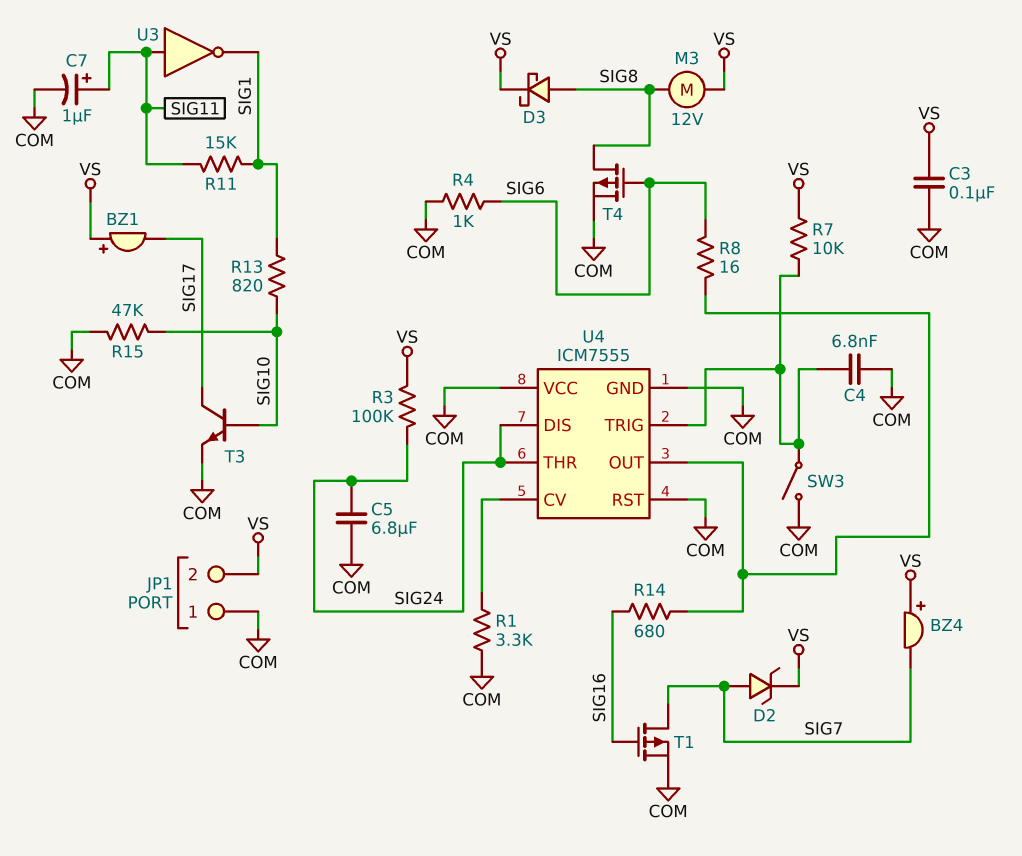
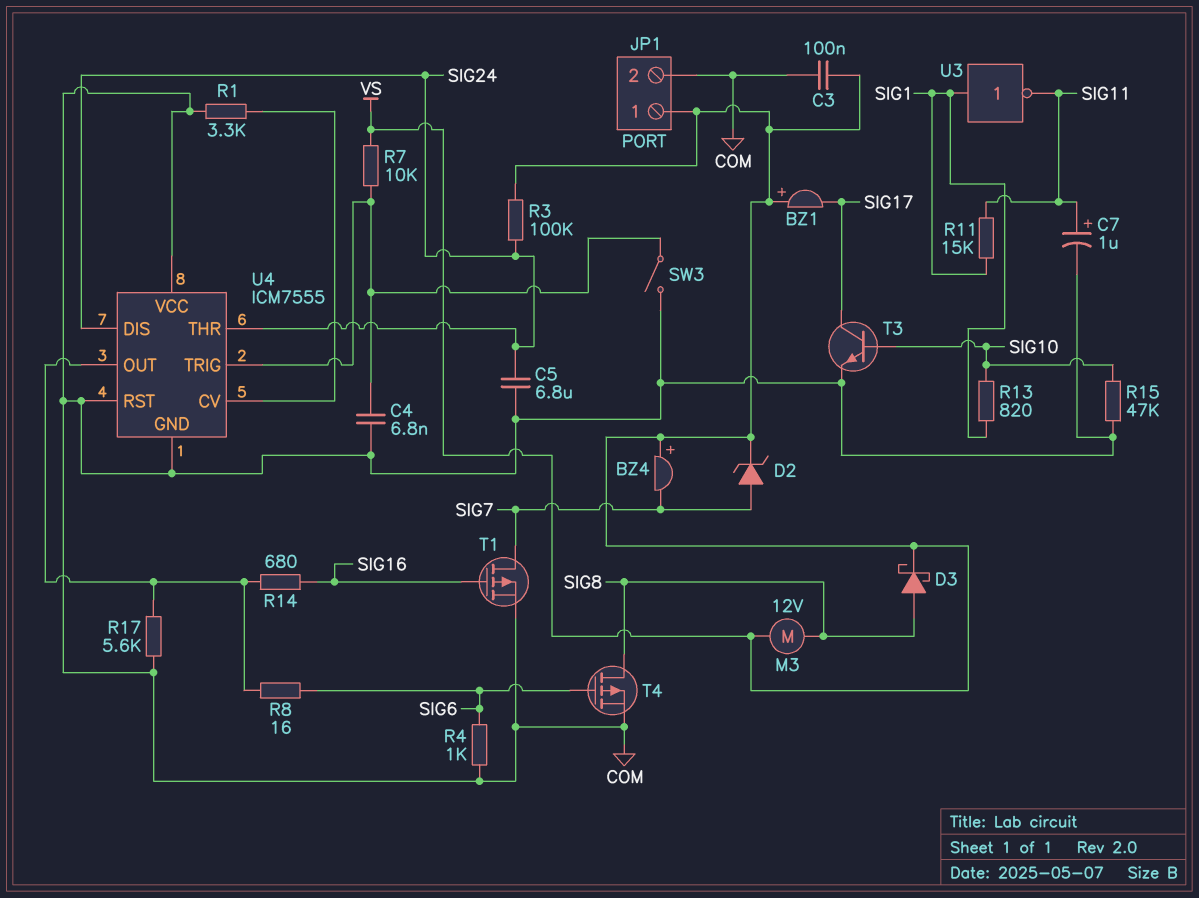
JP1 pin 1: COM -> VS
JP1 pin 2: VS -> COM
R17: none -> 5.6k (COM, U4/OUT)
U3: NOT (in SIG11, out SIG1) -> NOT (in SIG1, out SIG11)

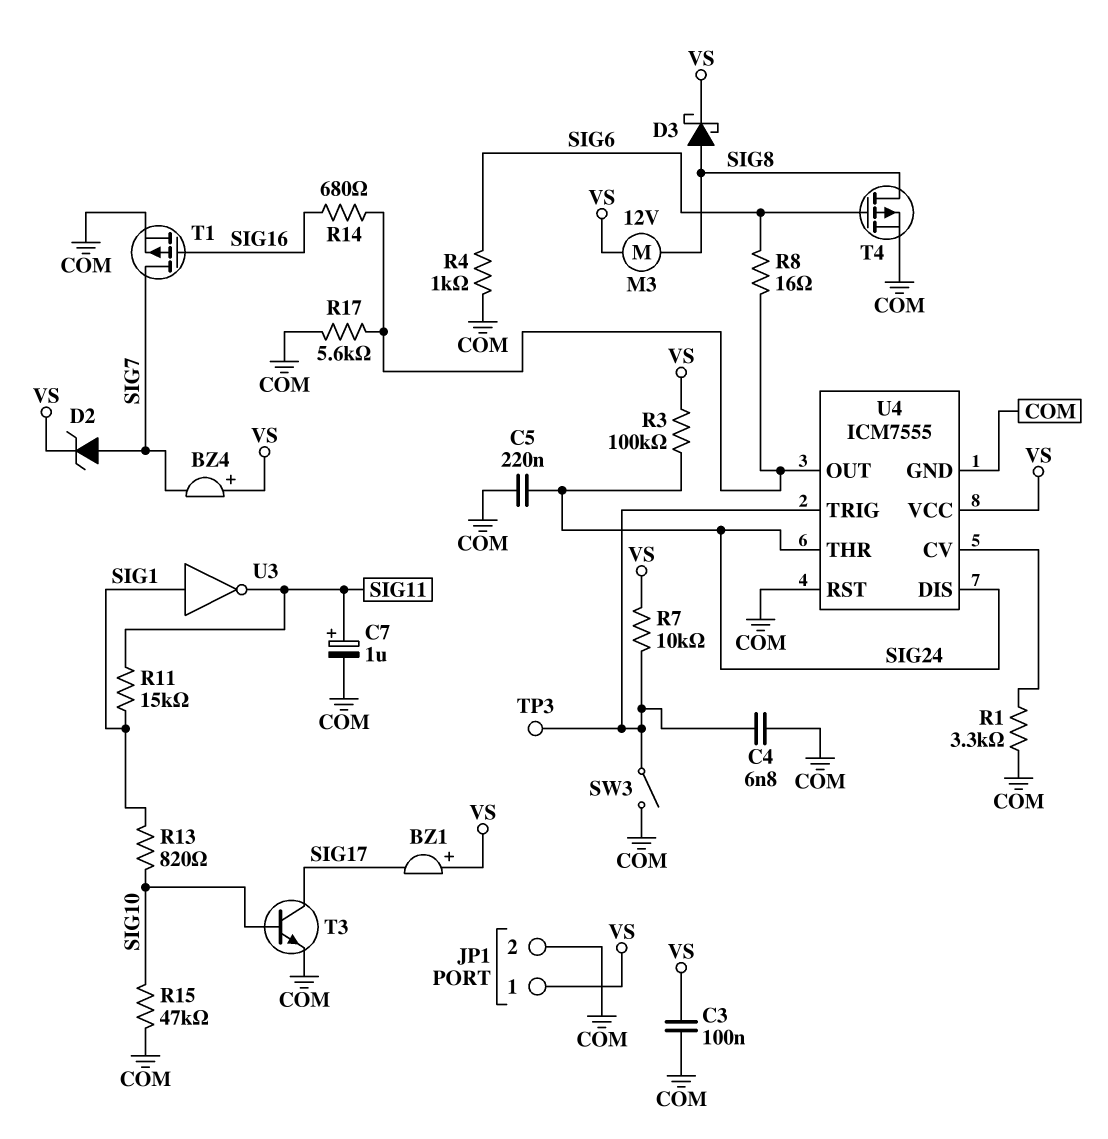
C5: 6.8uF (COM, SIG24) -> 220nF (COM, SIG24)
TP3: none -> test point (U4/TRIG)
U4 pin VCC: COM -> VS

